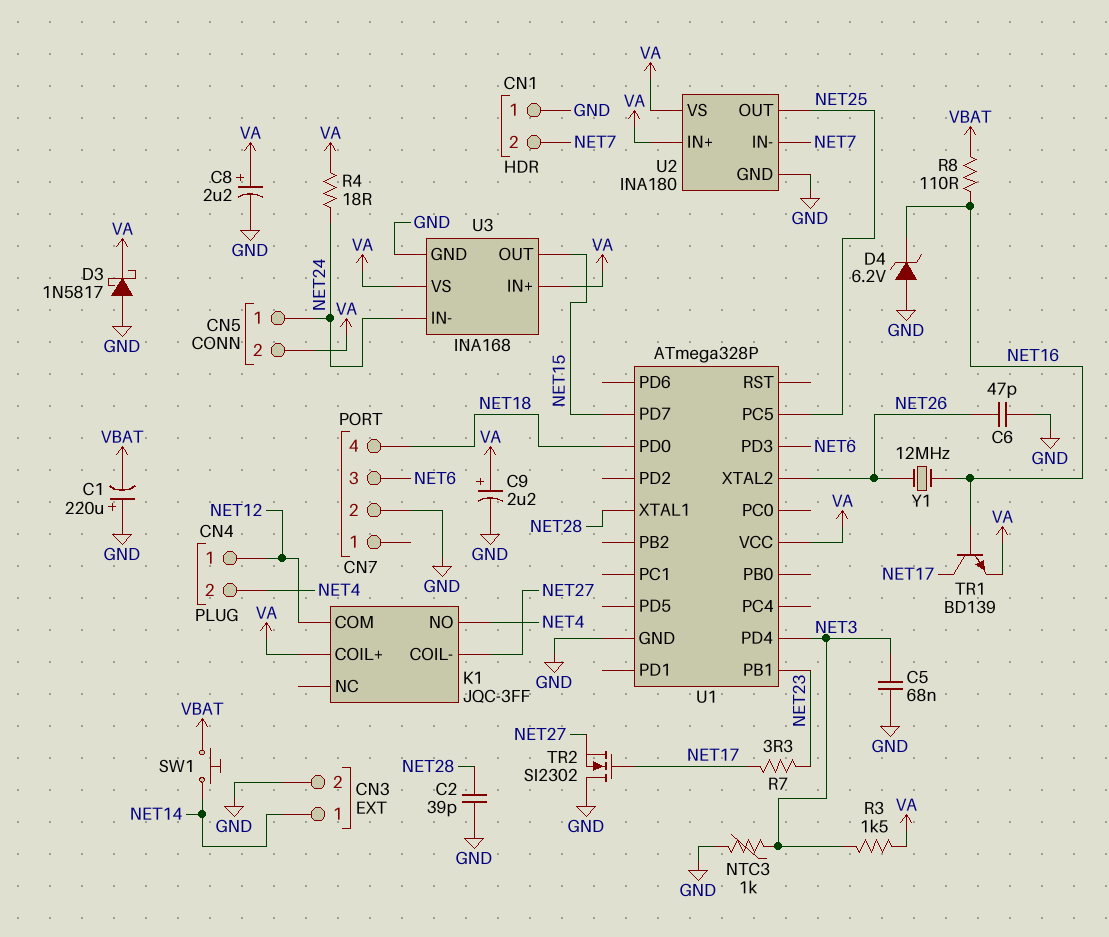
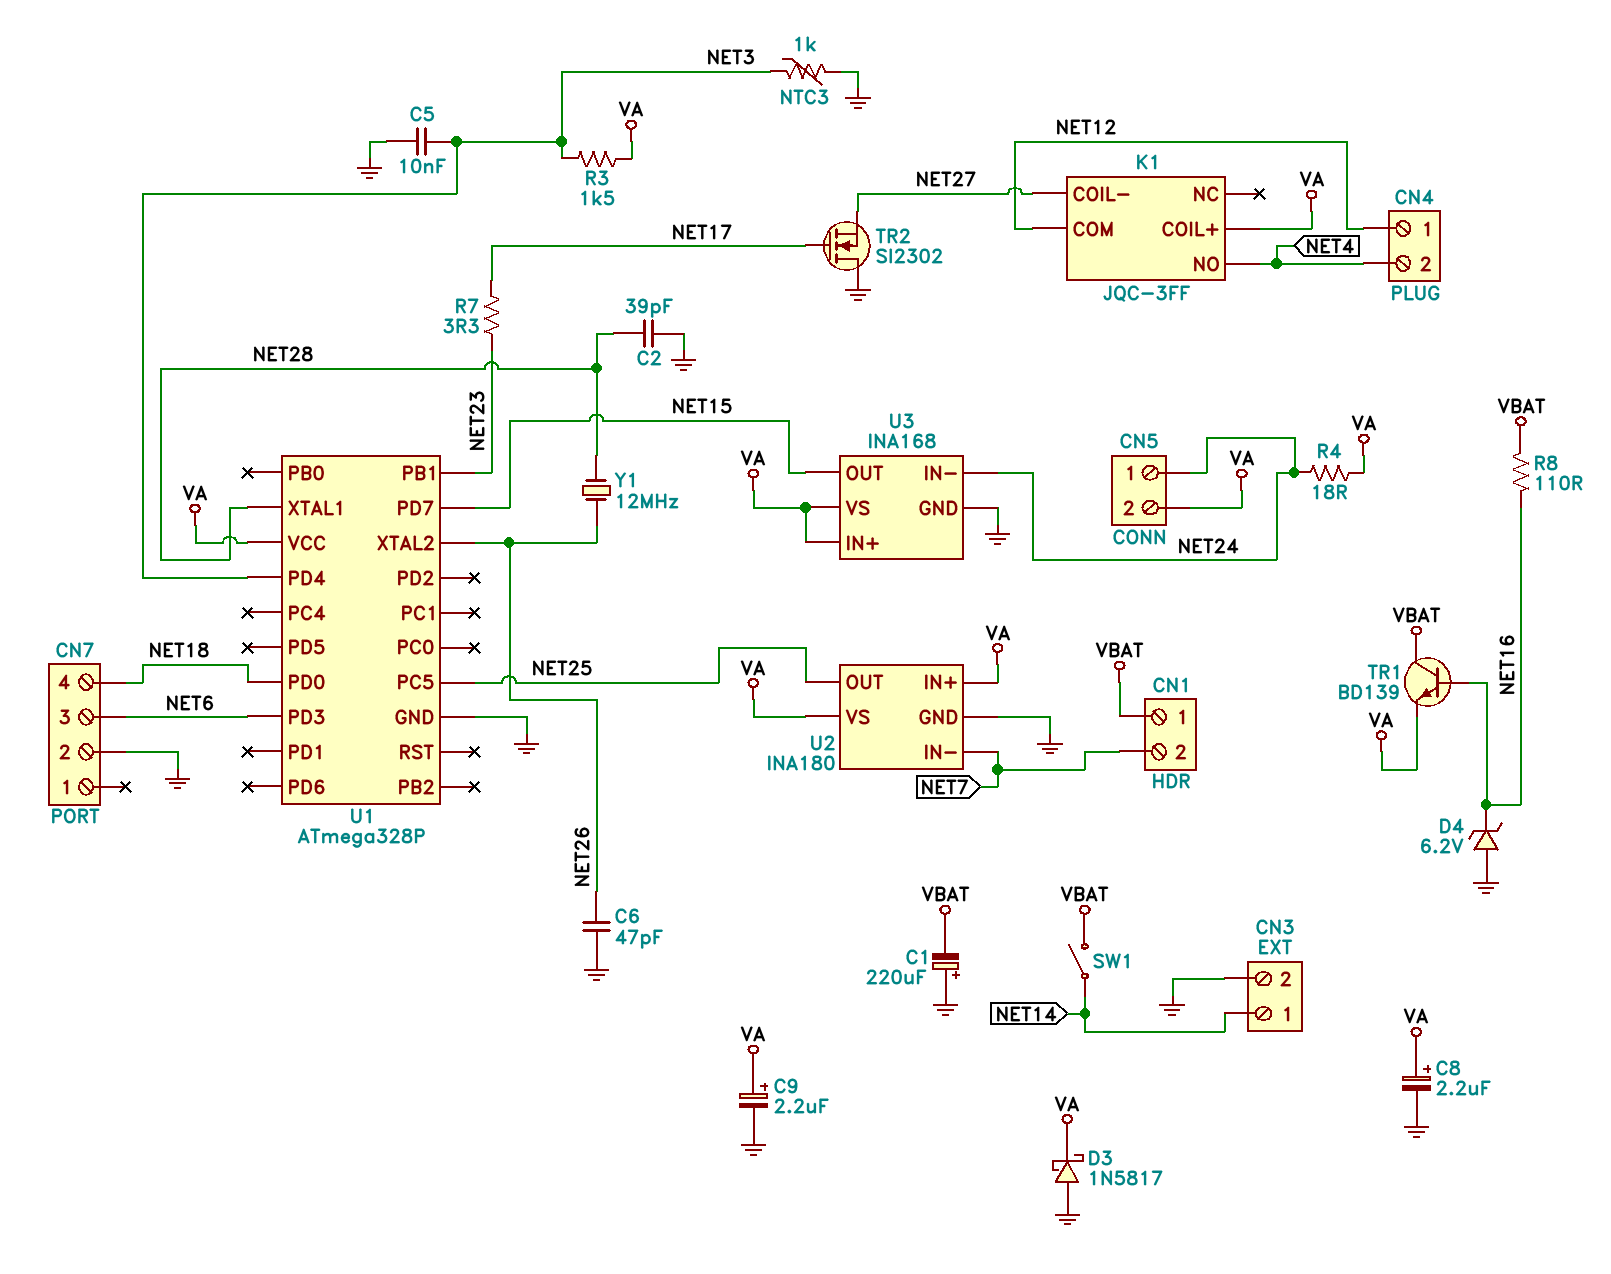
C5: 68nF (GND, NET3) -> 10nF (GND, NET3)
CN1 pin 1: GND -> VBAT
SW1: button (NET14, VBAT) -> switch (NET14, VBAT)
TR1: NPN BD139 (B NET16, C NET17, E VA) -> NPN BD139 (B NET16, C VBAT, E VA)
Y1: 12MHz (NET16, NET26) -> 12MHz (NET26, NET28)

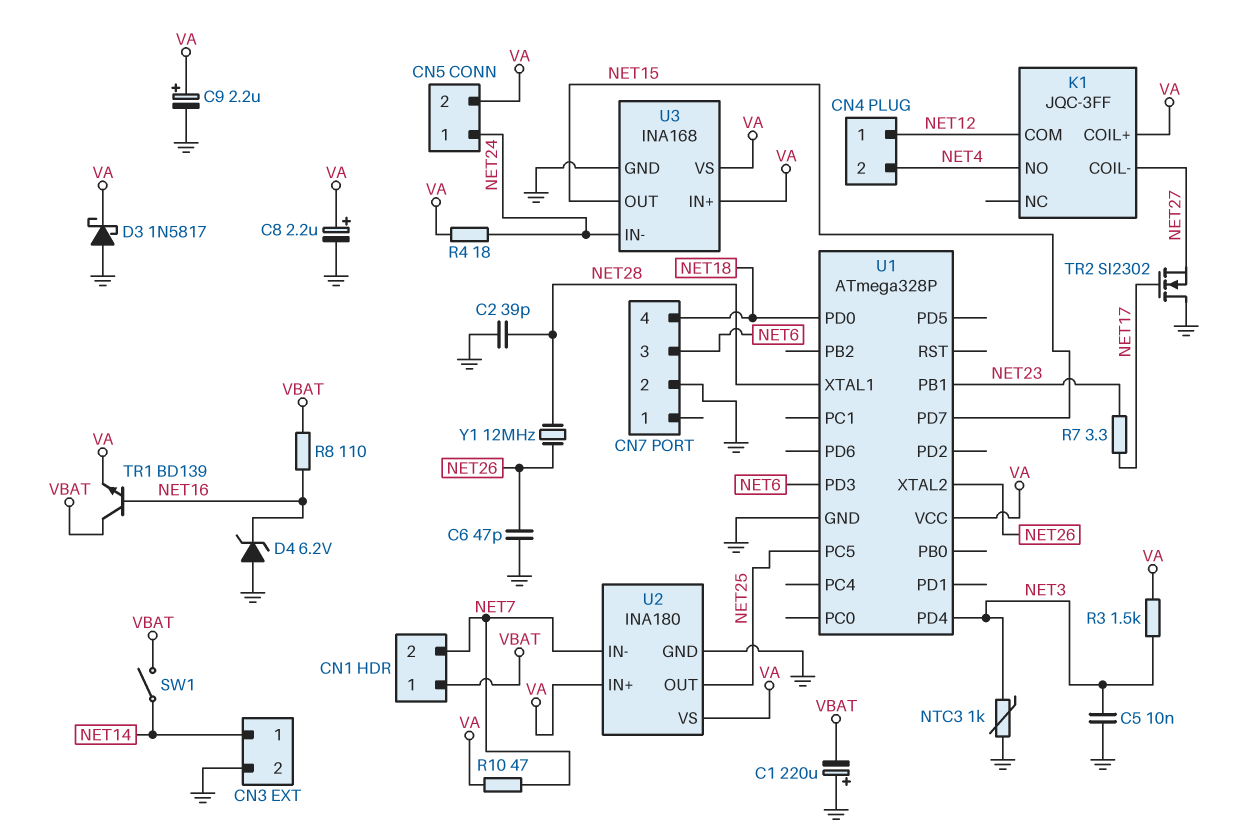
R10: none -> 47 (NET7, VA)

